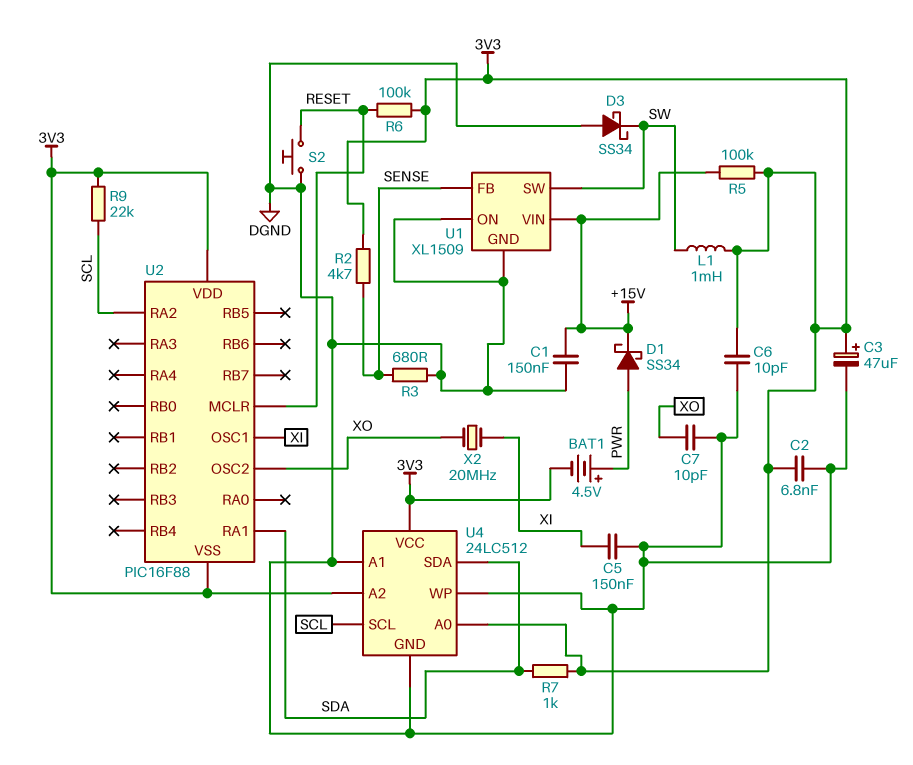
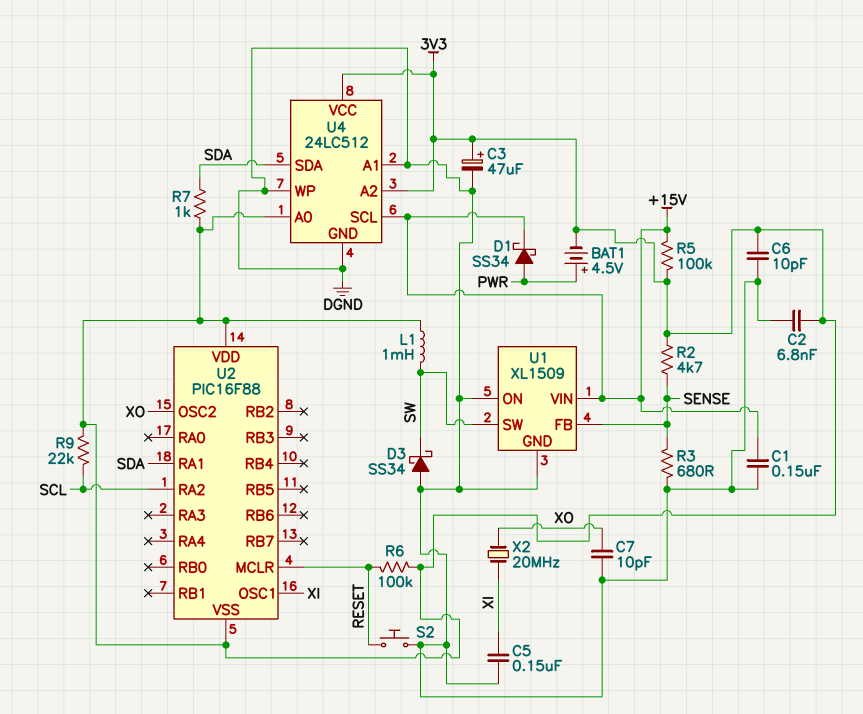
U4 pin SCL: SCL -> +15V

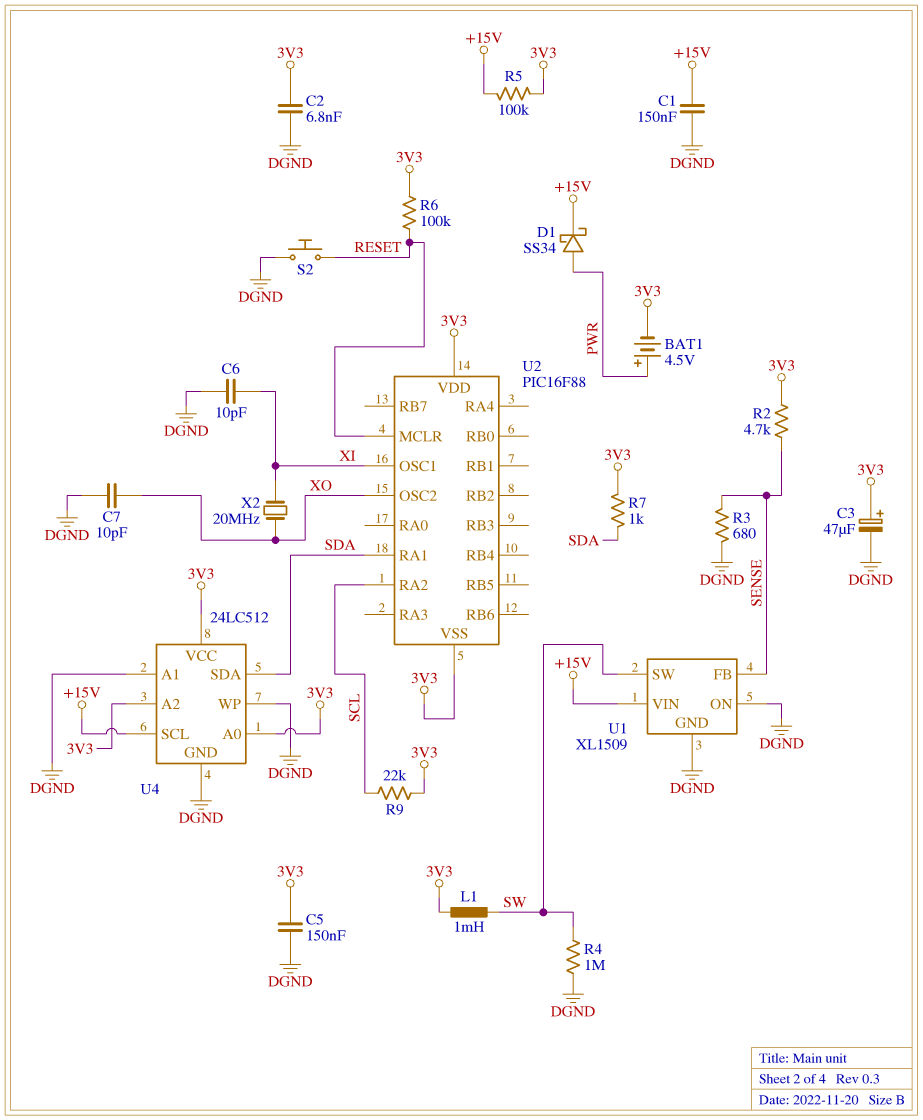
C5: 150nF (DGND, XI) -> 150nF (3V3, DGND)
C6: 10pF (3V3, DGND) -> 10pF (DGND, XI)
D3: schottky SS34 (A DGND, K SW) -> none
R4: none -> 1M (DGND, SW)

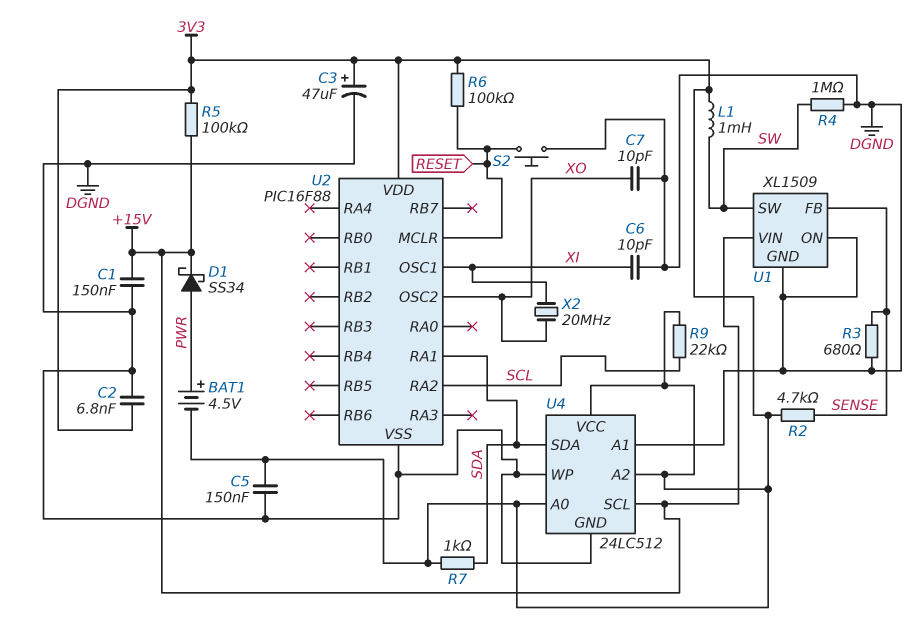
U2 pin VSS: 3V3 -> DGND

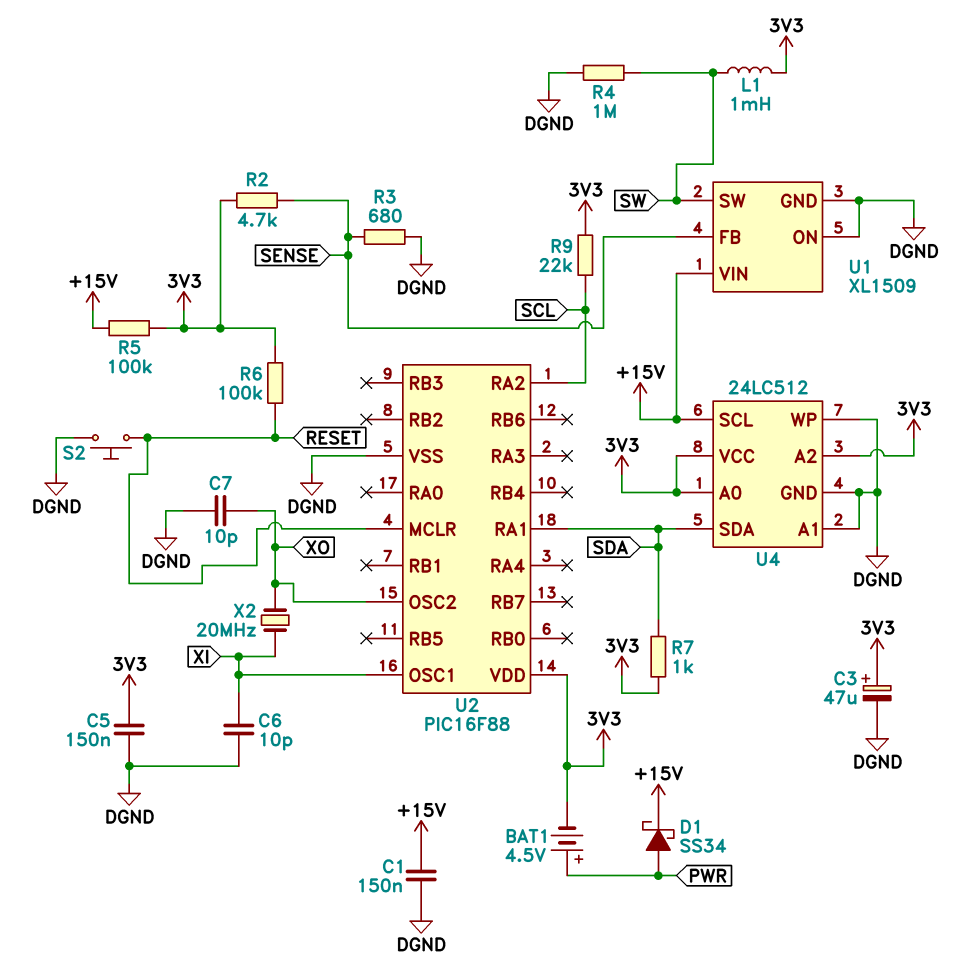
C2: 6.8nF (3V3, DGND) -> none

